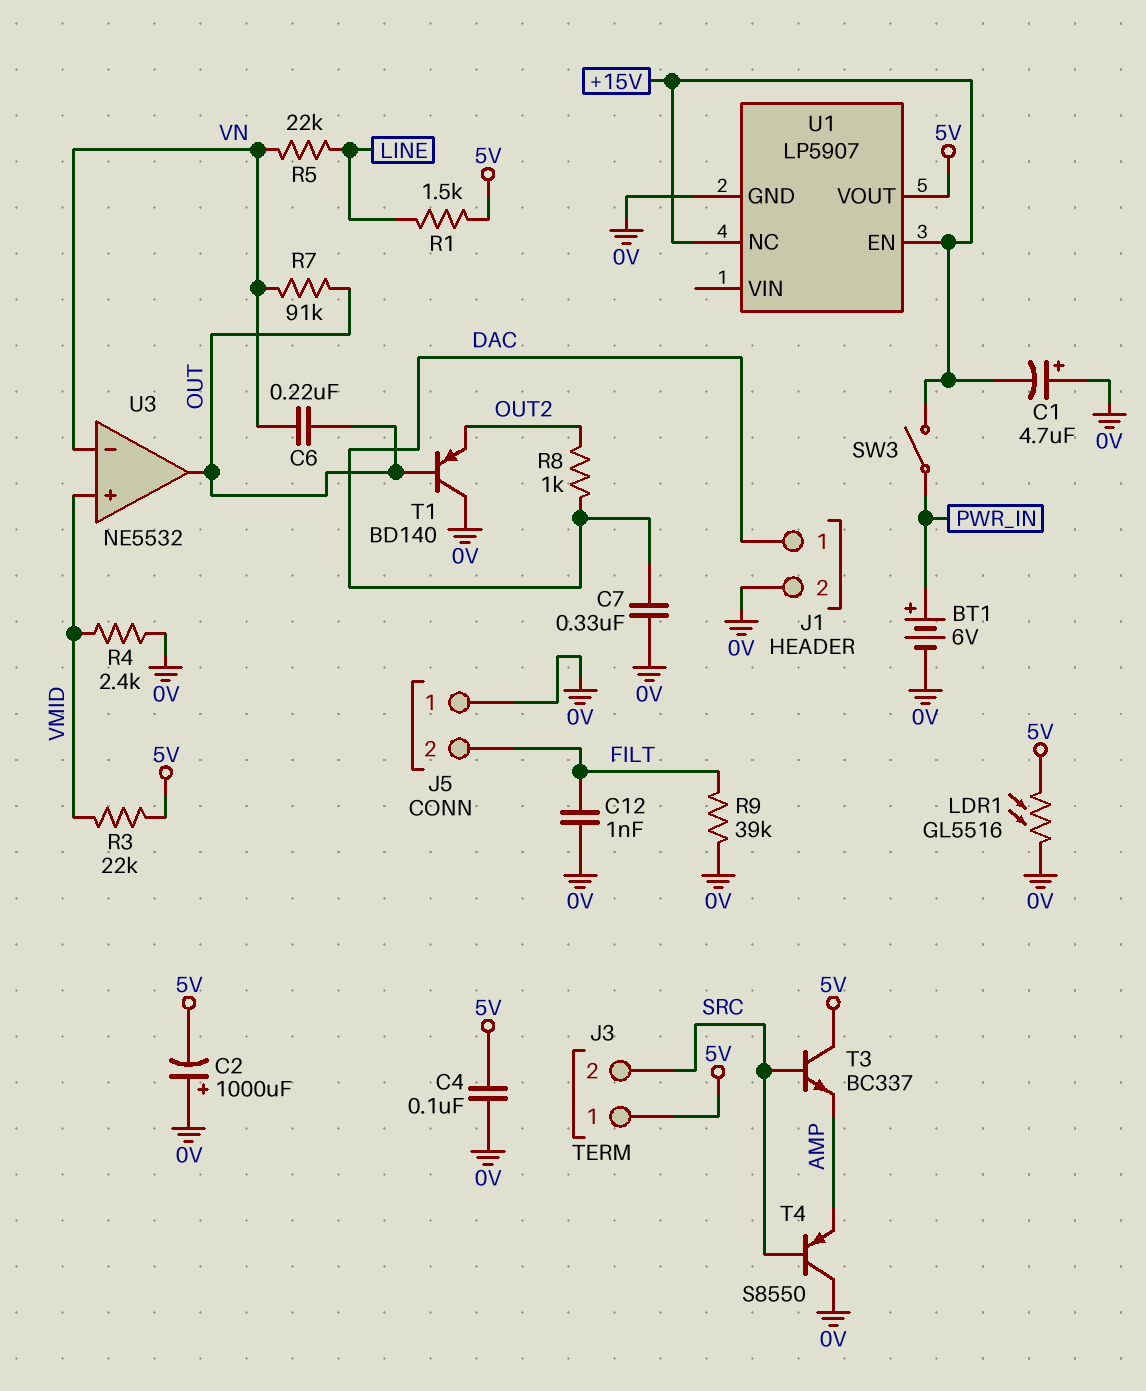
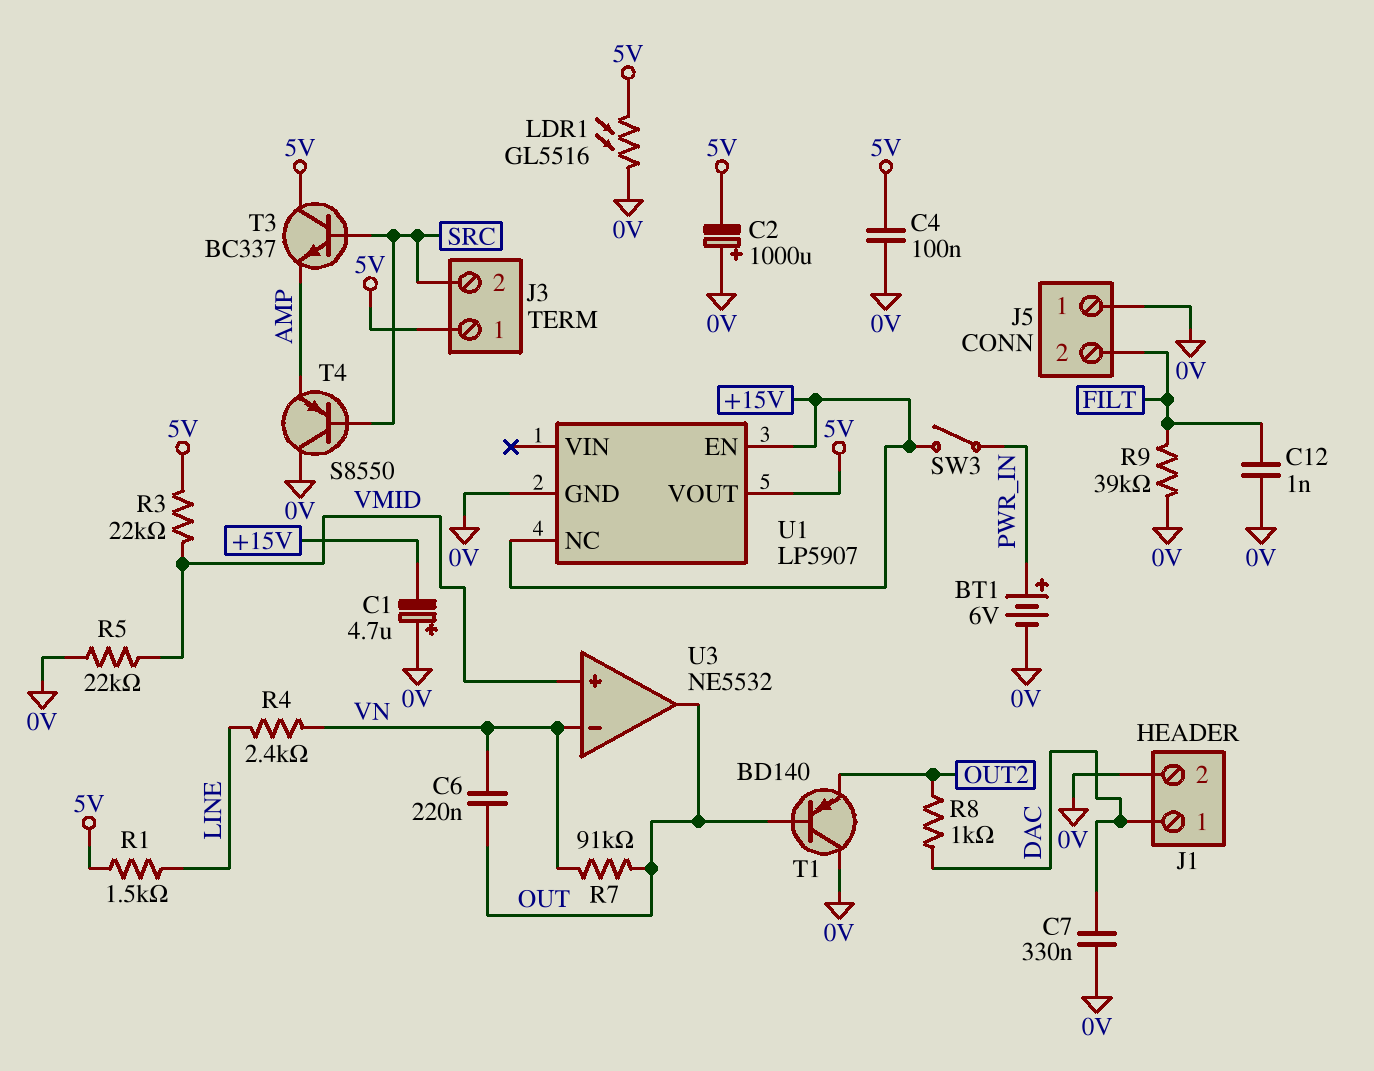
R4: 2.4k (0V, VMID) -> 2.4k (LINE, VN)
R5: 22k (LINE, VN) -> 22k (0V, VMID)

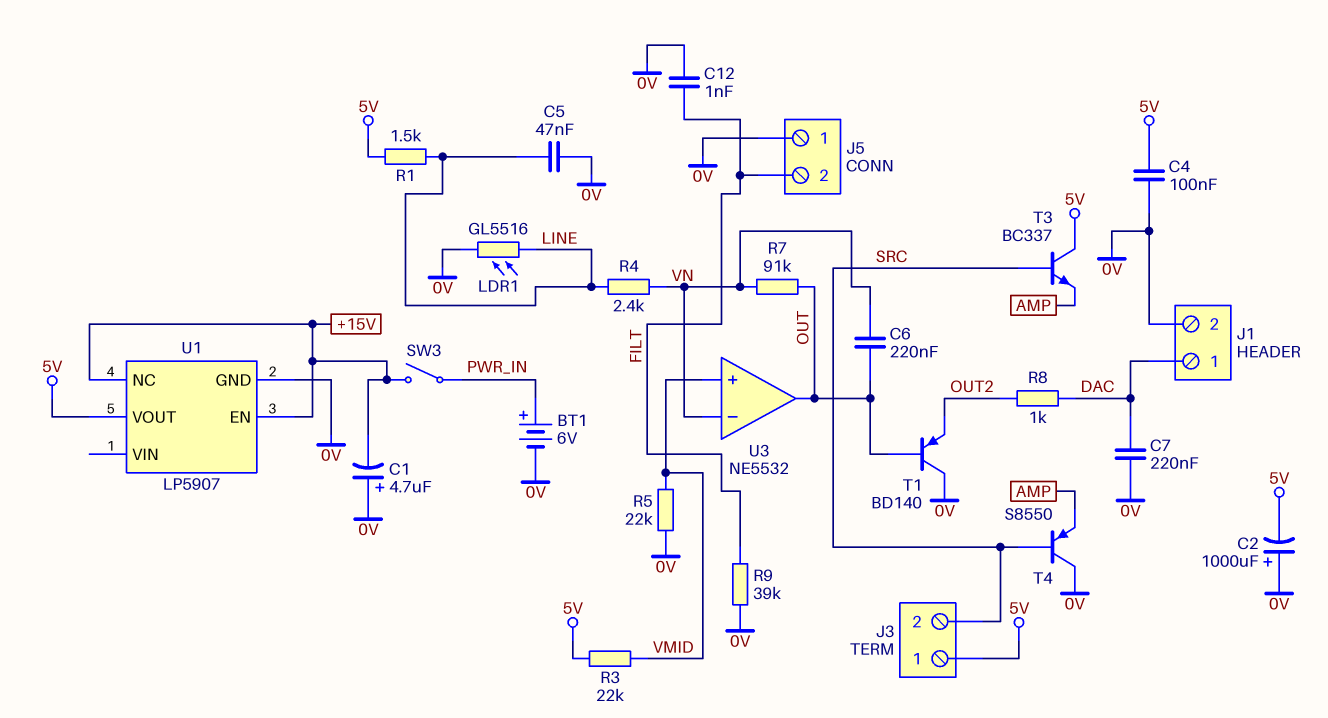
C5: none -> 47nF (0V, LINE)
C7: 330nF (0V, DAC) -> 220nF (0V, DAC)
LDR1: GL5516 (0V, 5V) -> GL5516 (0V, LINE)

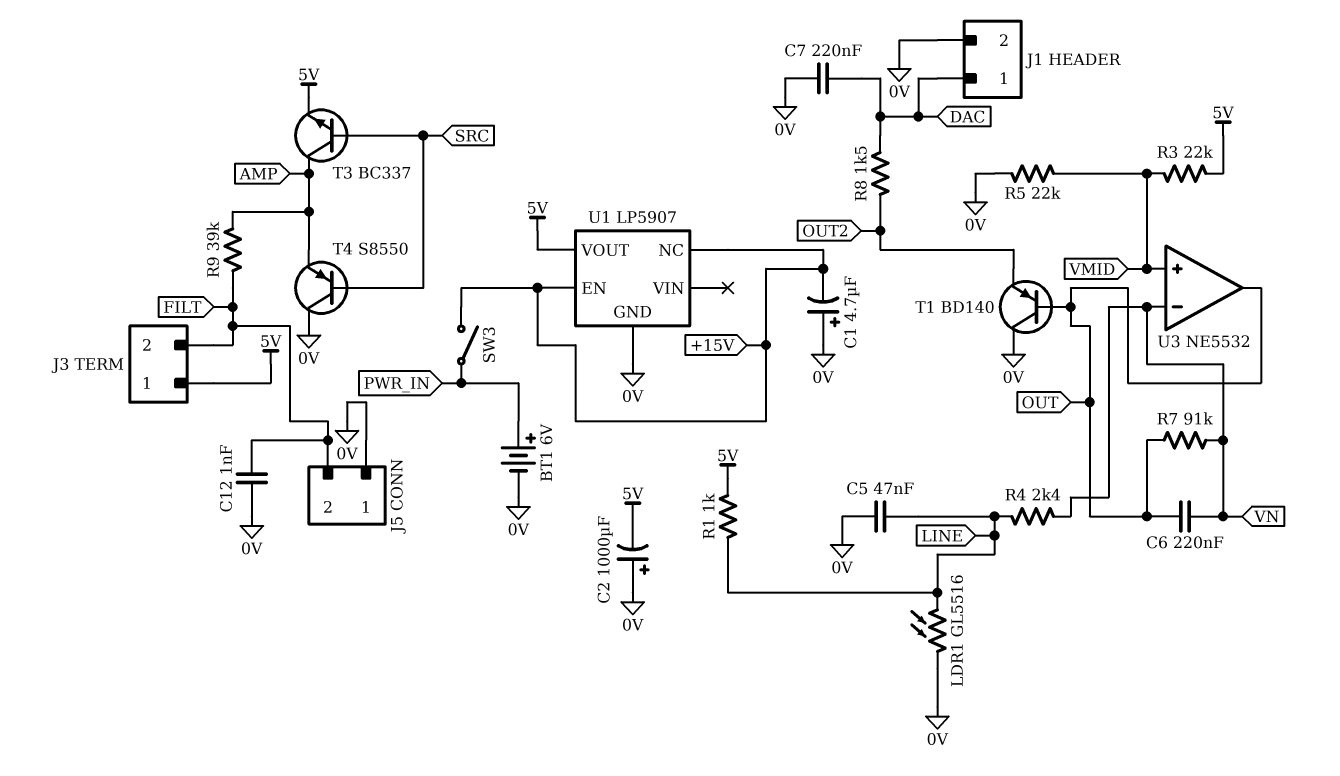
C4: 100nF (0V, 5V) -> none
J3 pin 2: SRC -> FILT
R1: 1.5k (5V, LINE) -> 1k (5V, LINE)
R8: 1k (DAC, OUT2) -> 1.5k (DAC, OUT2)
R9: 39k (0V, FILT) -> 39k (AMP, FILT)
T3: NPN BC337 (B SRC, C 5V, E AMP) -> NPN BC337 (B SRC, C AMP, E 5V)

